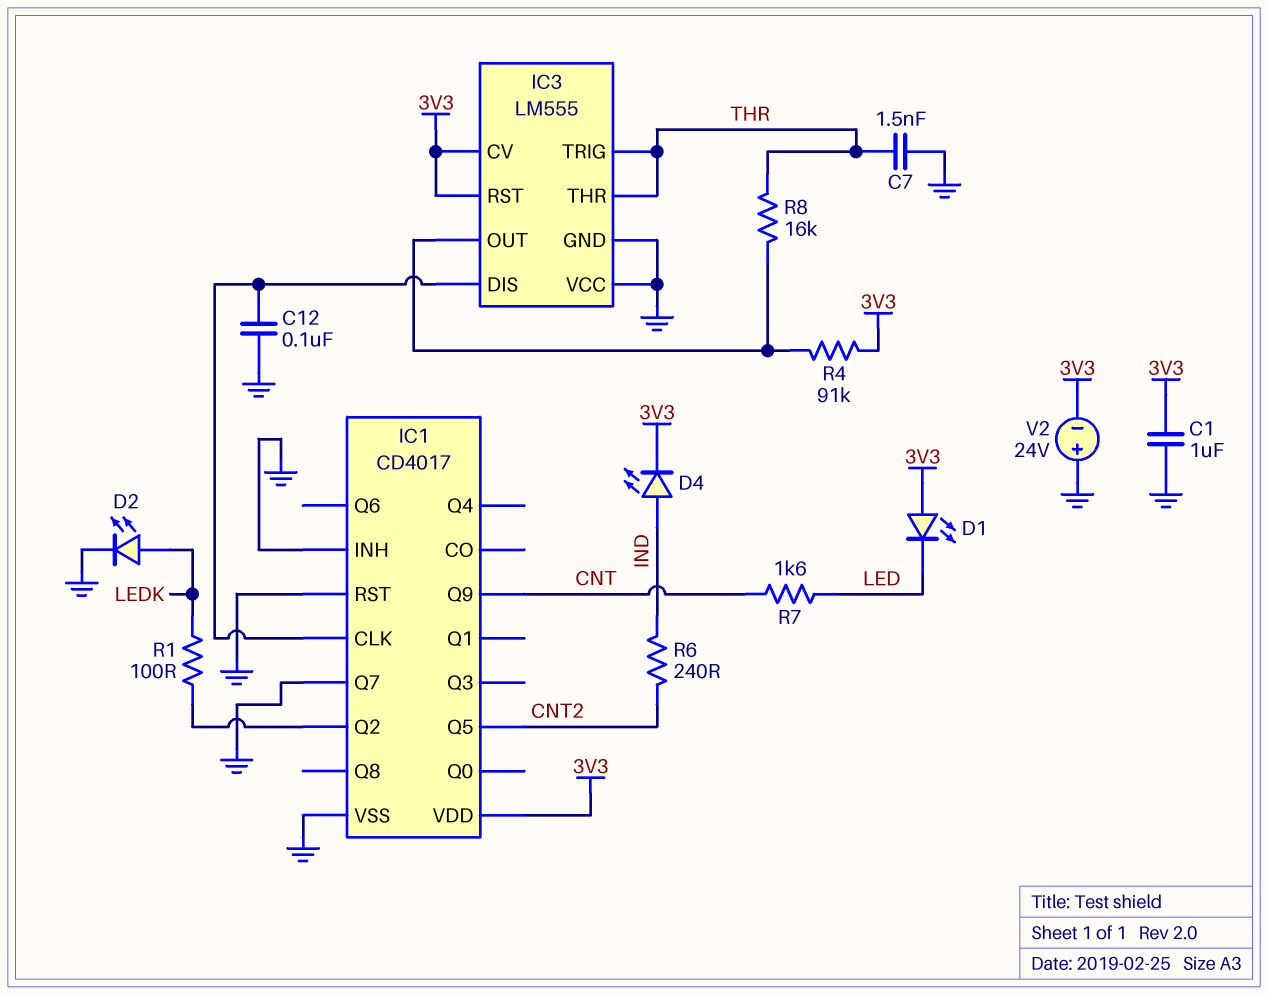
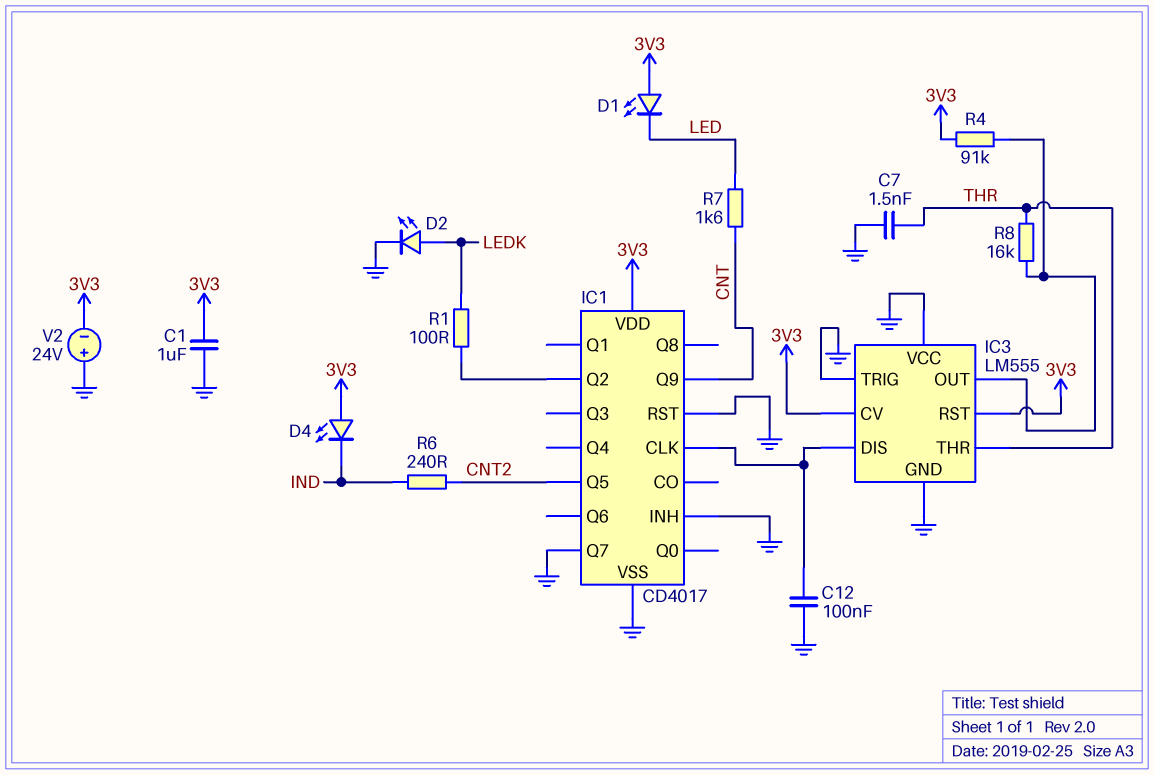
D4: LED (A IND, K 3V3) -> LED (A 3V3, K IND)
IC3 pin TRIG: THR -> GND

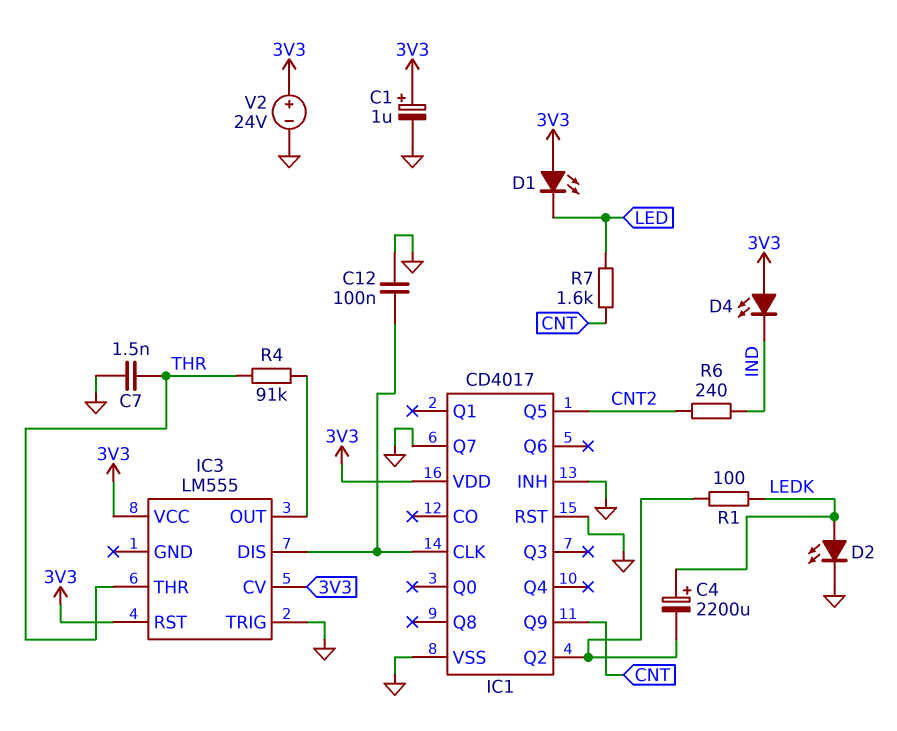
C1: 1uF (3V3, GND) -> 1uF (plus 3V3, minus GND)
C4: none -> 2200uF (plus LEDK, minus IC1/Q2)
IC3 pin GND: GND -> none
IC3 pin VCC: GND -> 3V3
R4: 91k (3V3, IC3/OUT) -> 91k (IC3/OUT, THR)
R8: 16k (IC3/OUT, THR) -> none
V2: 24V (plus GND, minus 3V3) -> 24V (plus 3V3, minus GND)

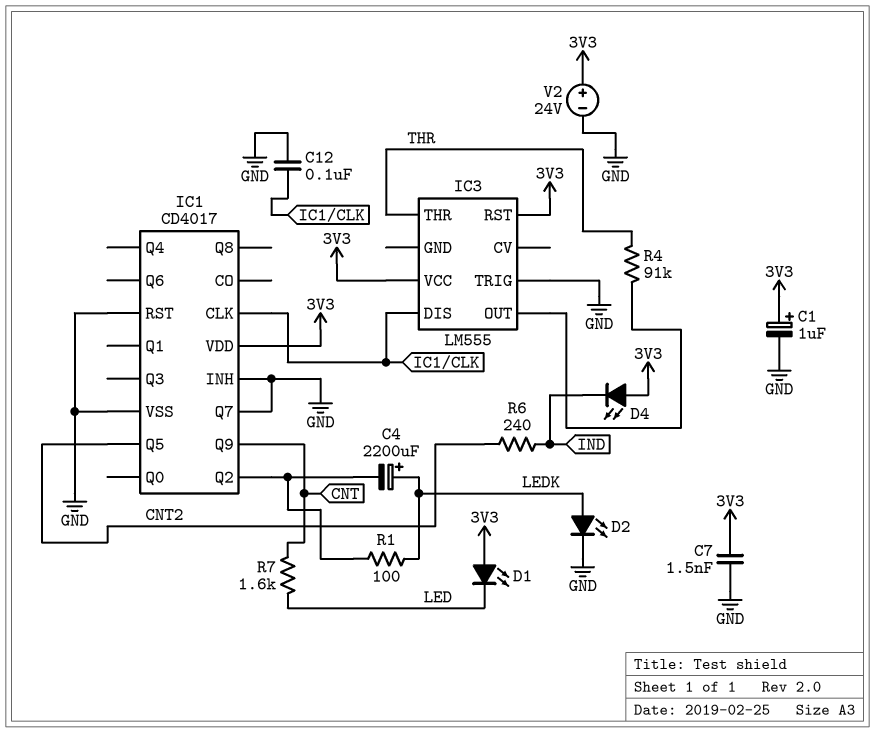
C7: 1.5nF (GND, THR) -> 1.5nF (3V3, GND)
IC3 pin CV: 3V3 -> none

